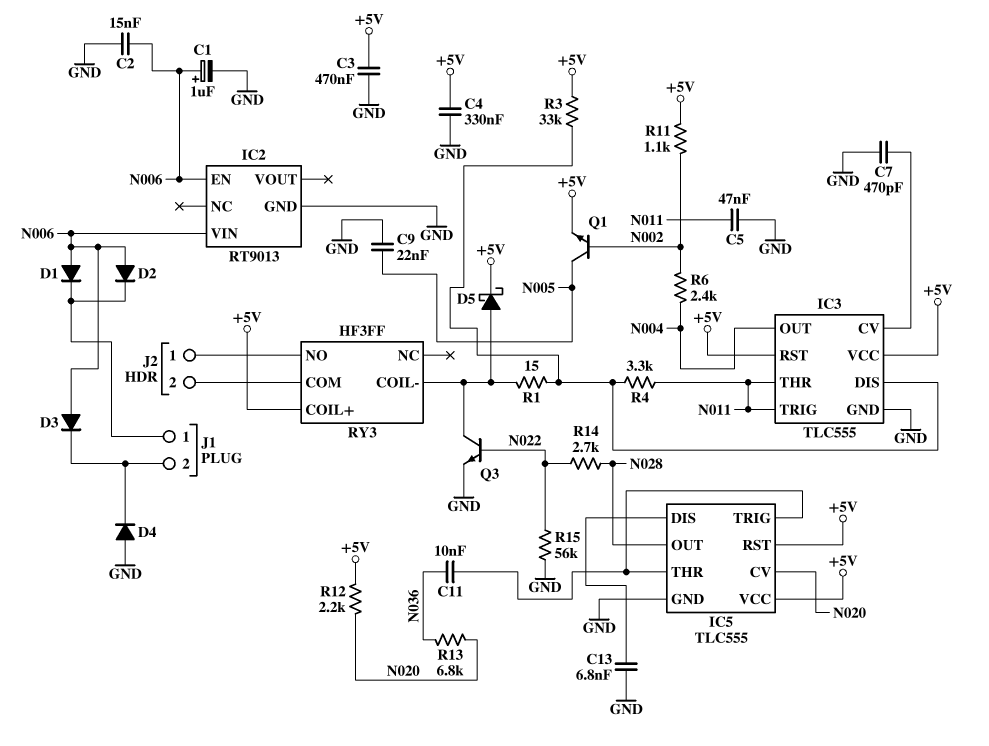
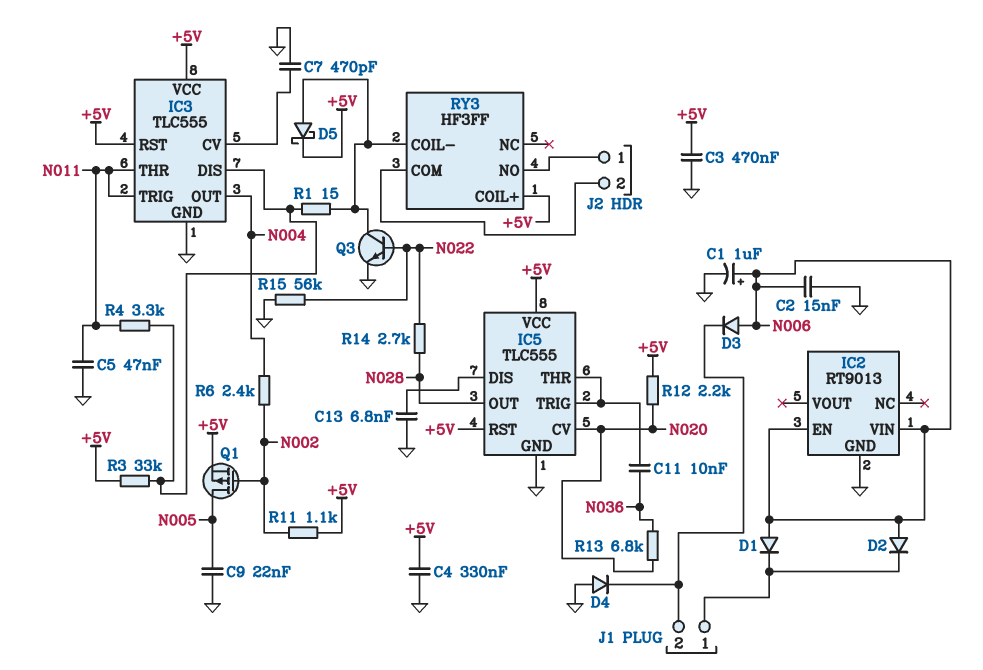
Q1: NPN (B N002, C N005, E +5V) -> PMOS (G N002, D N005, S +5V)

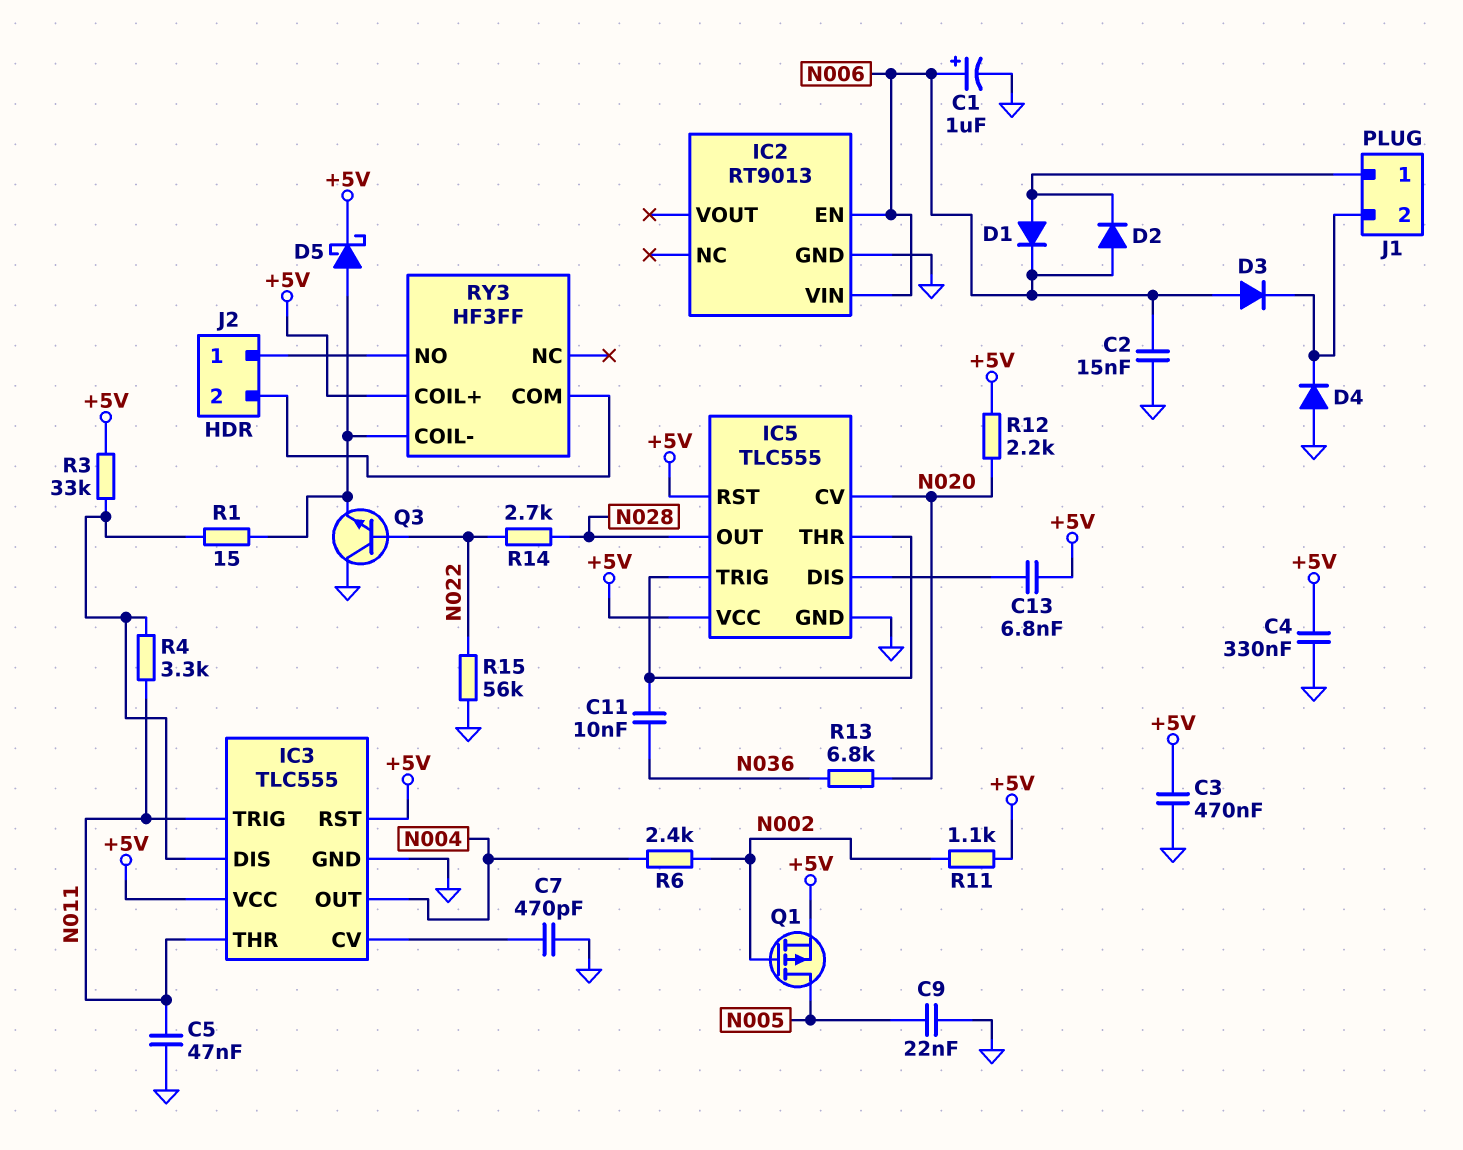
C13: 6.8nF (GND, IC5/DIS) -> 6.8nF (+5V, IC5/DIS)
D1: diode (A N006, K J1/1) -> diode (A J1/1, K N006)
Q3: NPN (B N022, C RY3/COIL-, E GND) -> NPN (B N022, C GND, E RY3/COIL-)

